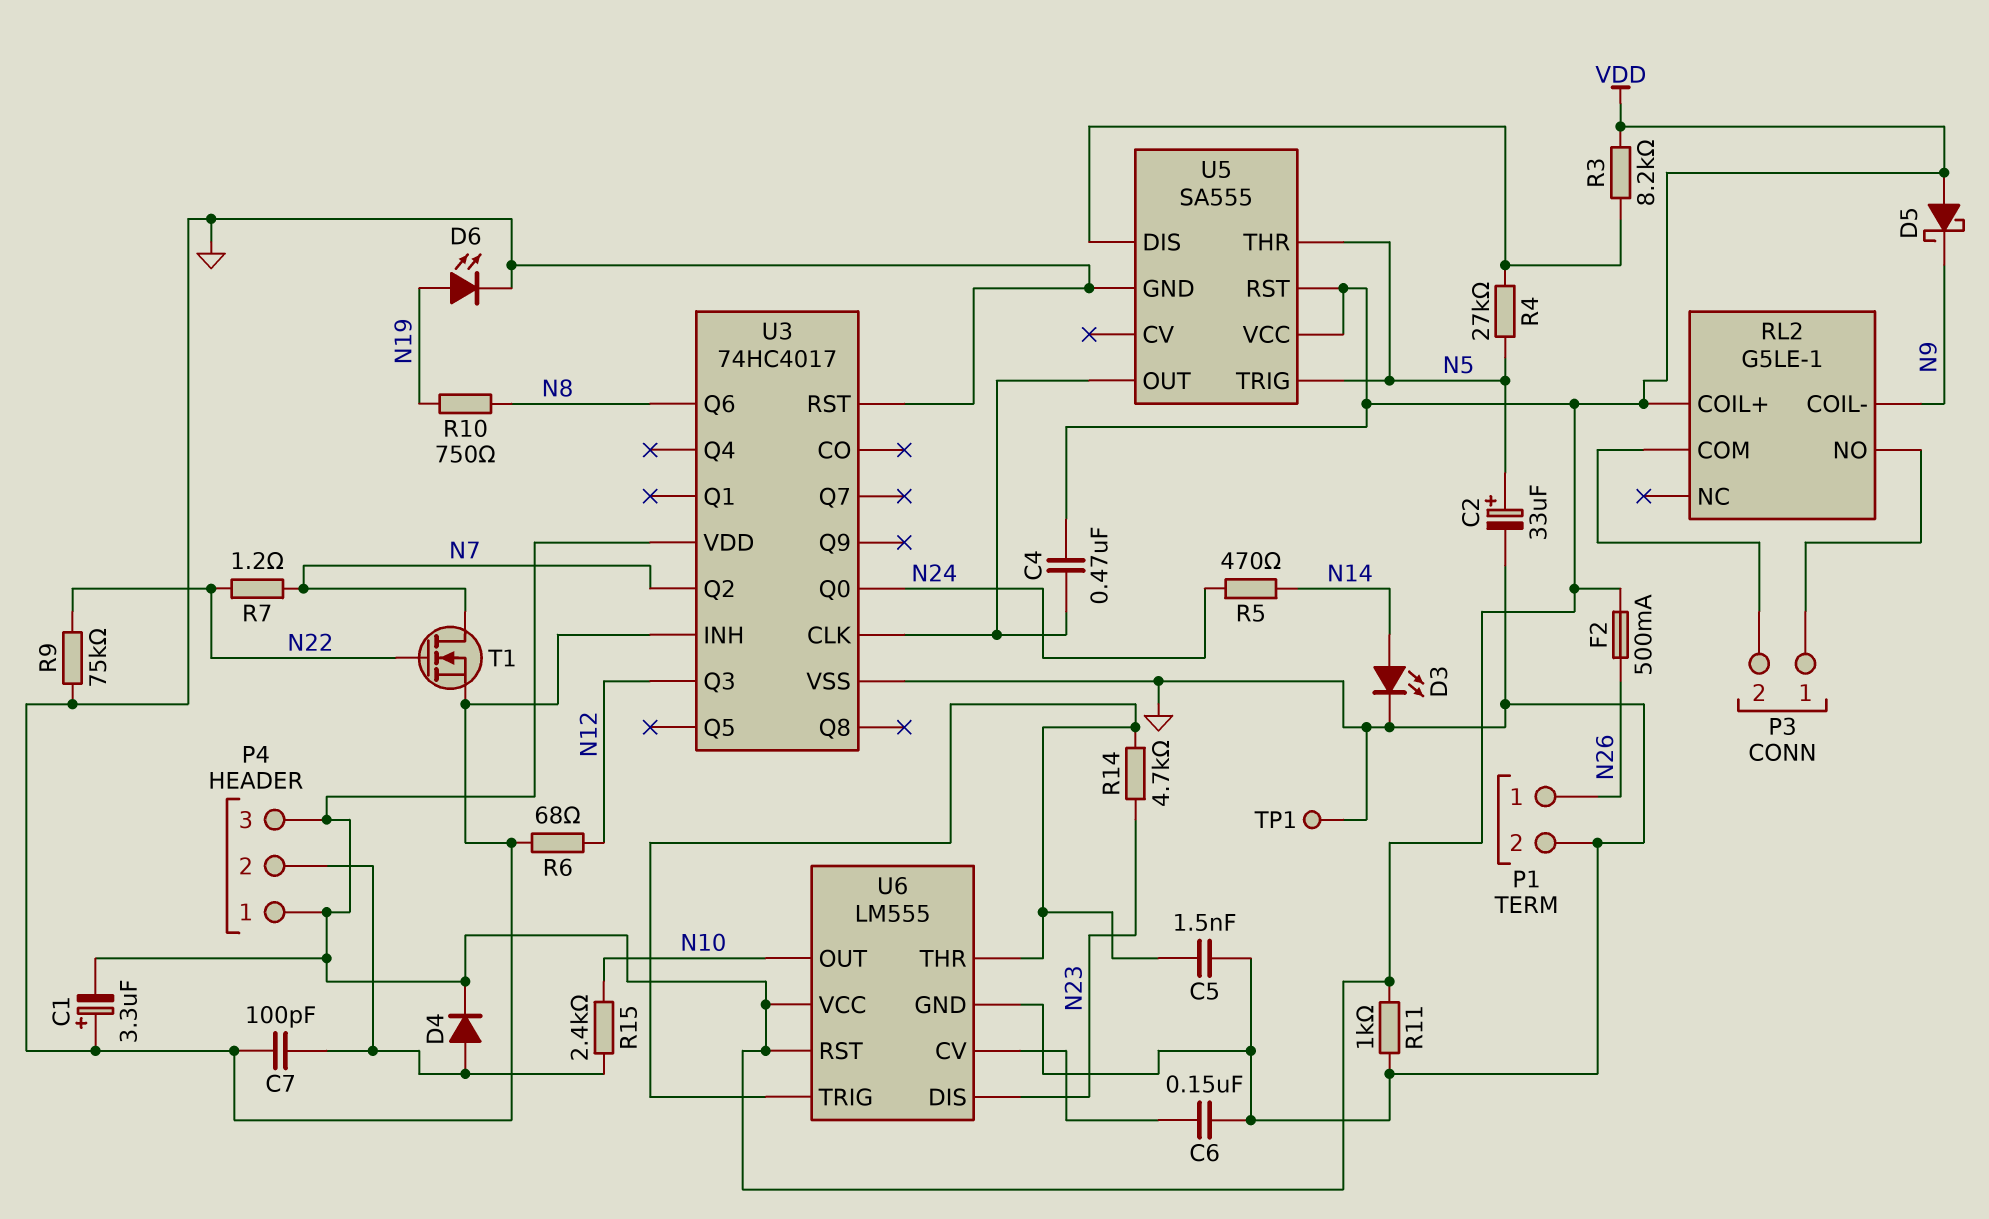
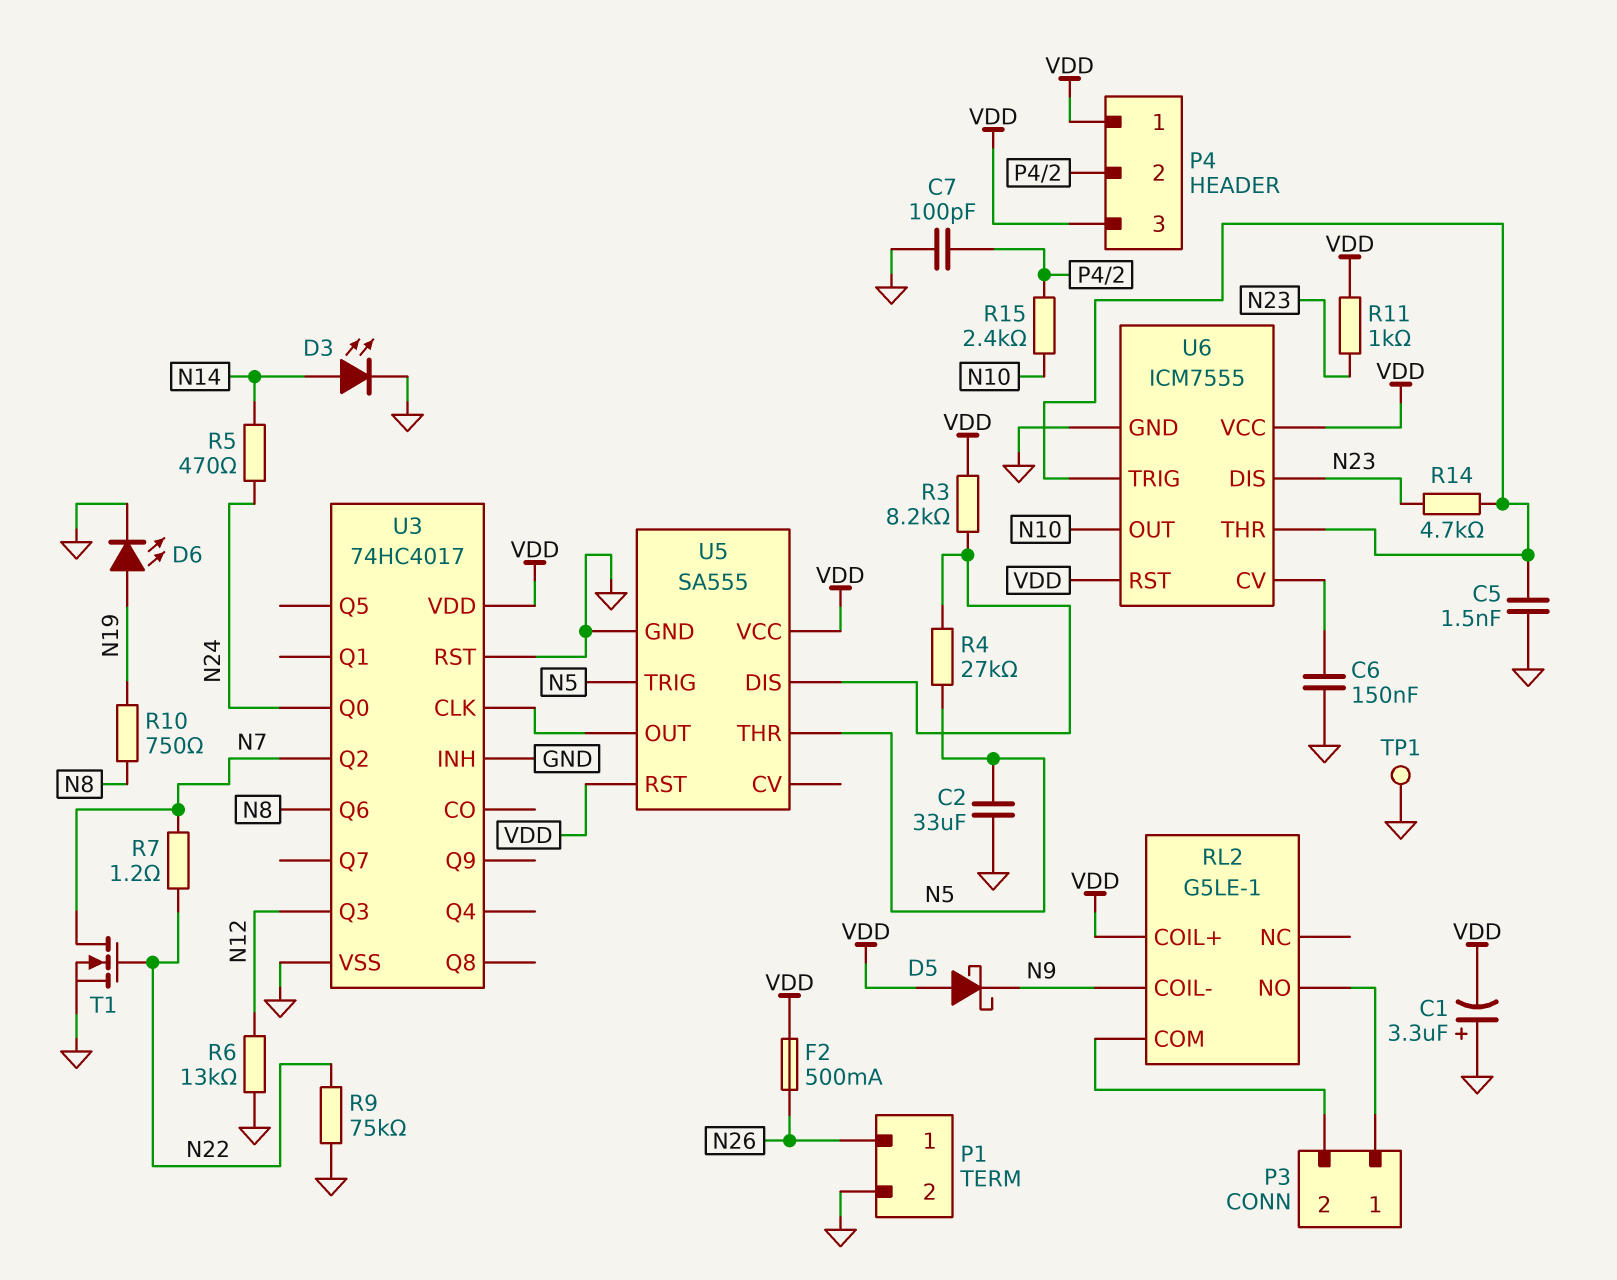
C2: 33uF (plus N5, minus GND) -> 33uF (GND, N5)
C4: 470nF (U3/CLK, VDD) -> none
D4: diode (A P4/2, K VDD) -> none
R6: 68 (GND, N12) -> 13k (GND, N12)
R11: 1k (GND, VDD) -> 1k (N23, VDD)
U6: LM555 -> ICM7555

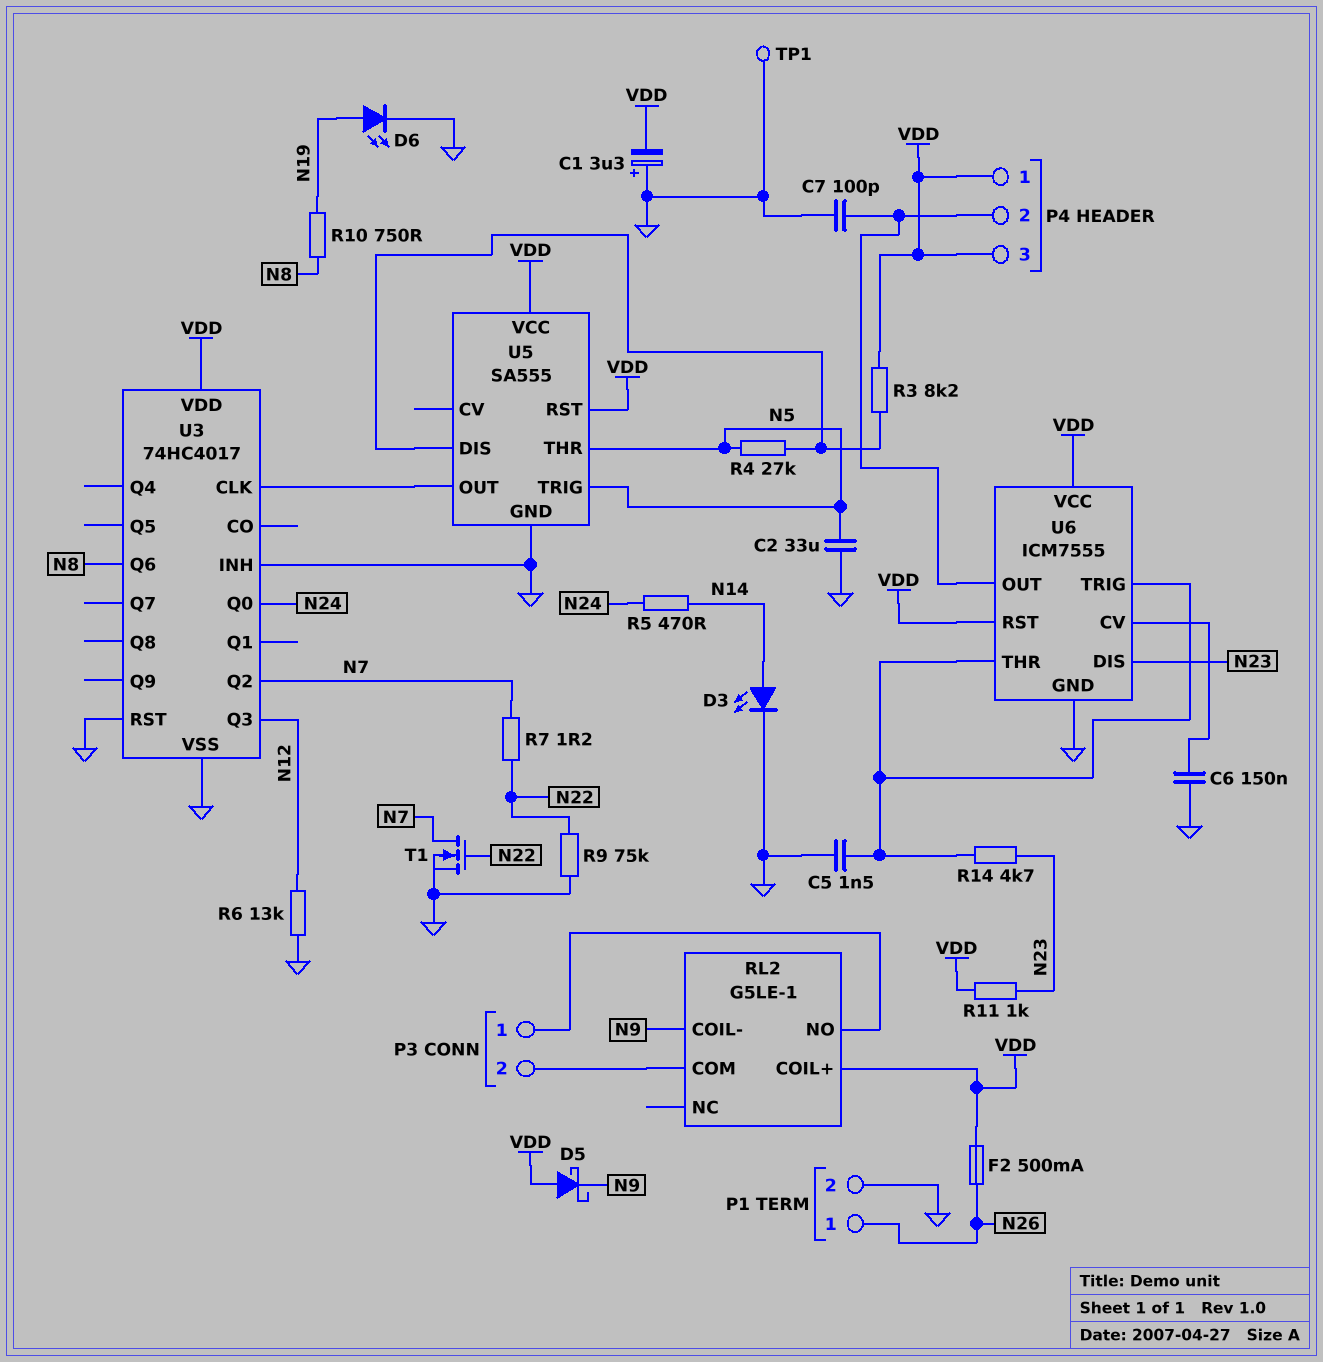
R15: 2.4k (N10, P4/2) -> none
U6 pin OUT: N10 -> P4/2

